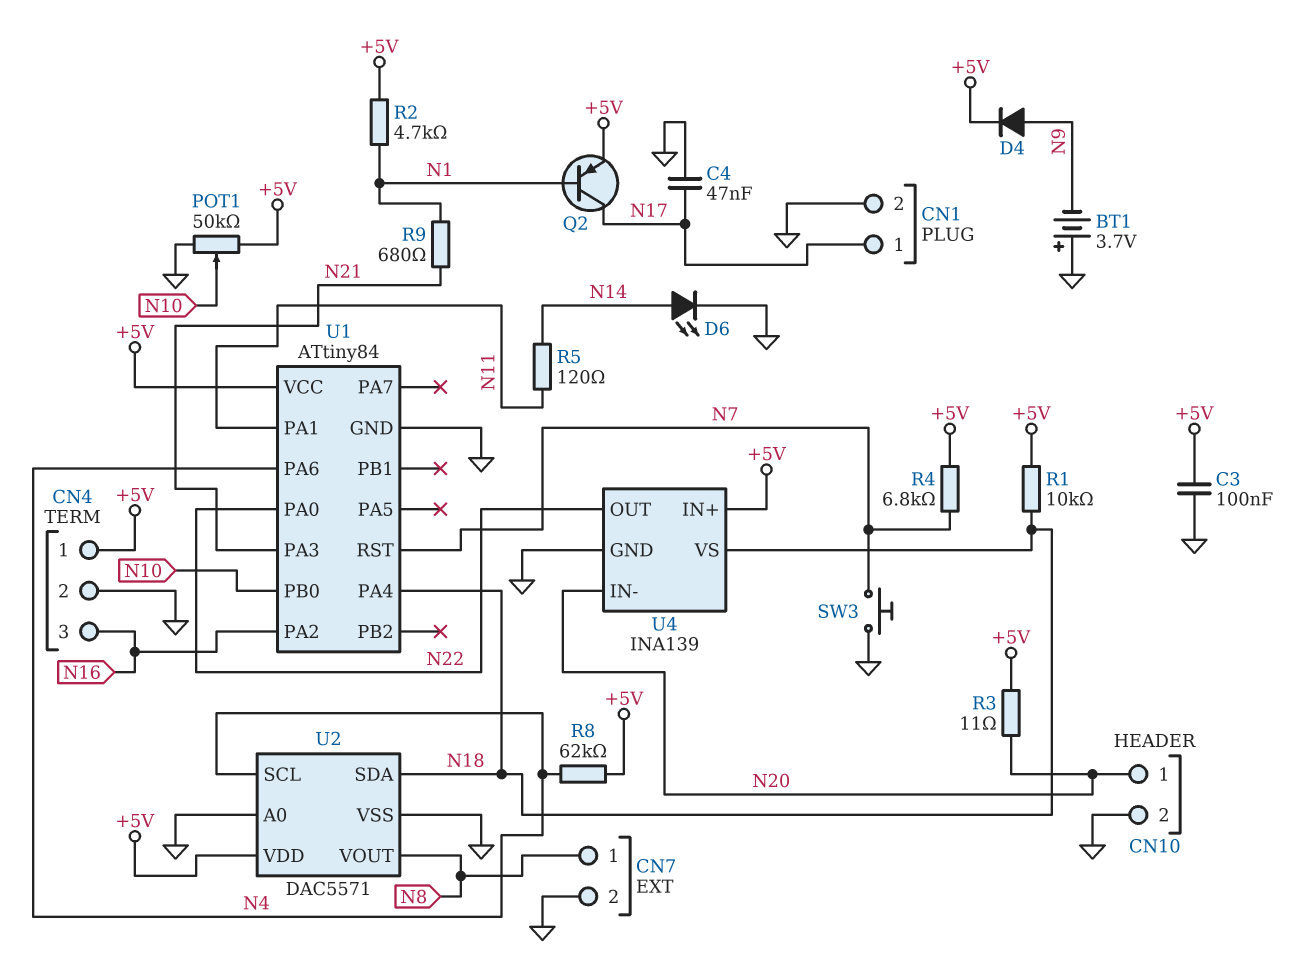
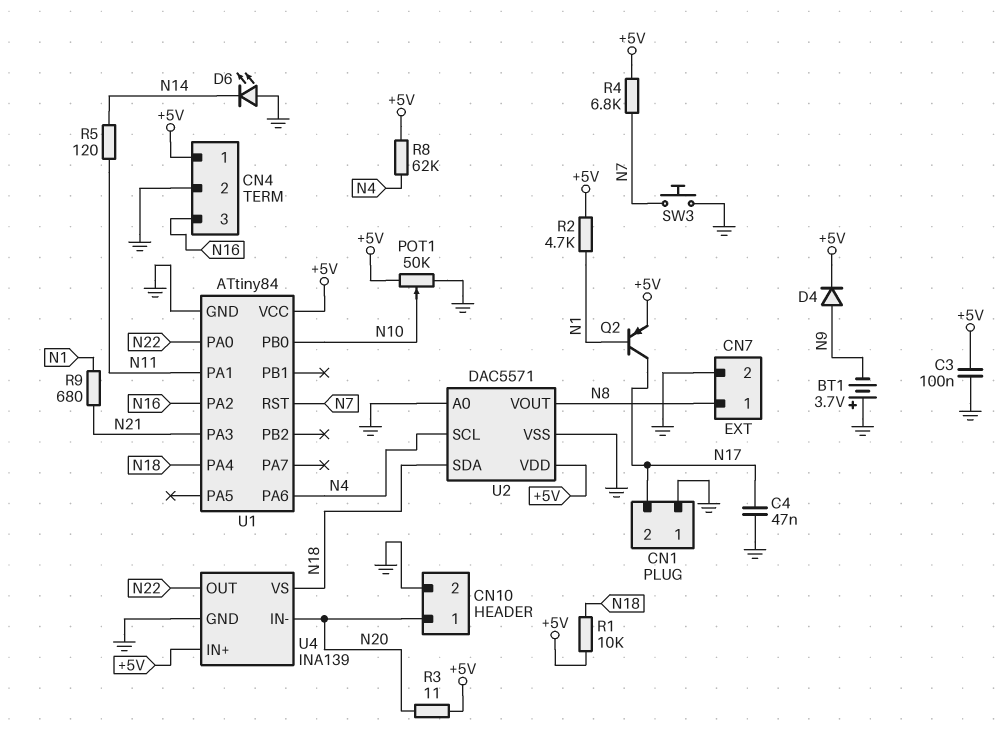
CN1 pin 1: N17 -> GND
CN1 pin 2: GND -> N17
D6: LED (A N14, K GND) -> LED (A GND, K N14)

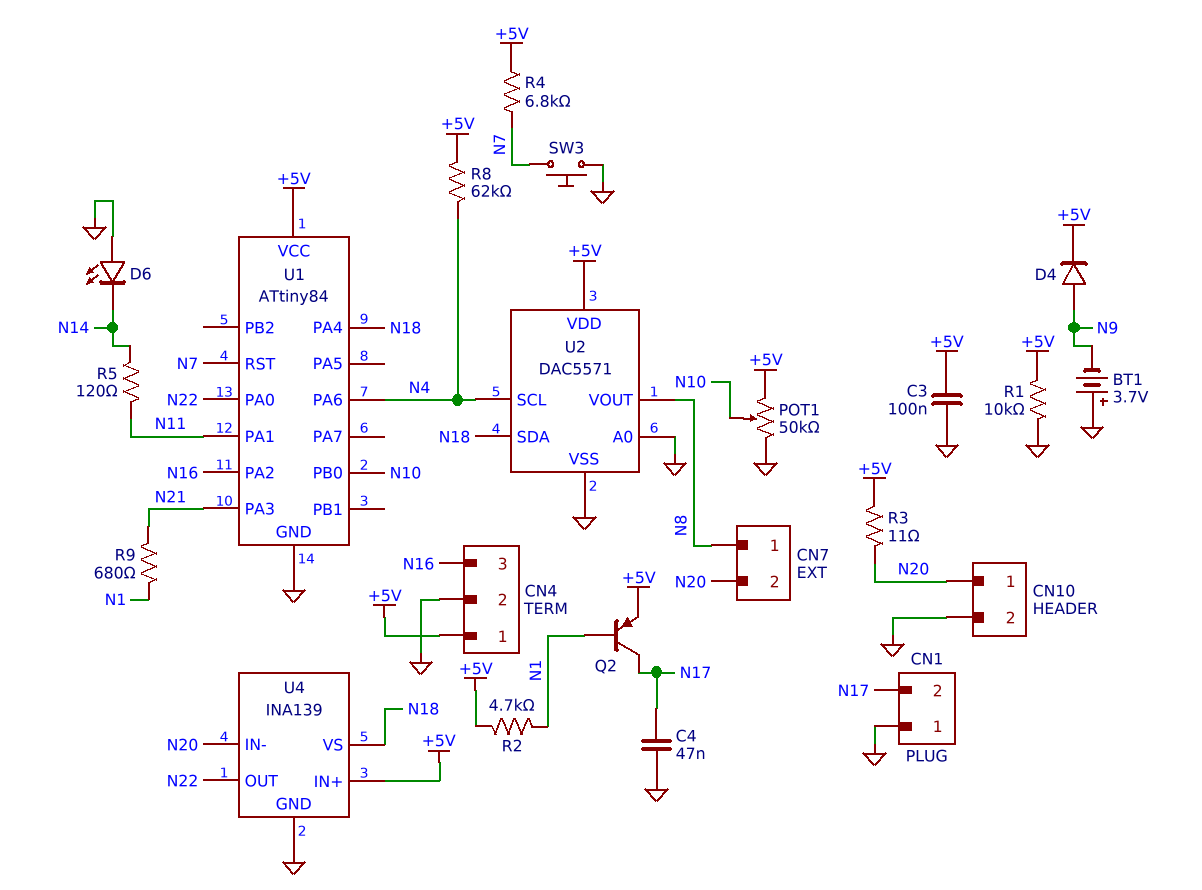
CN7 pin 2: GND -> N20
R1: 10k (+5V, N18) -> 10k (+5V, GND)

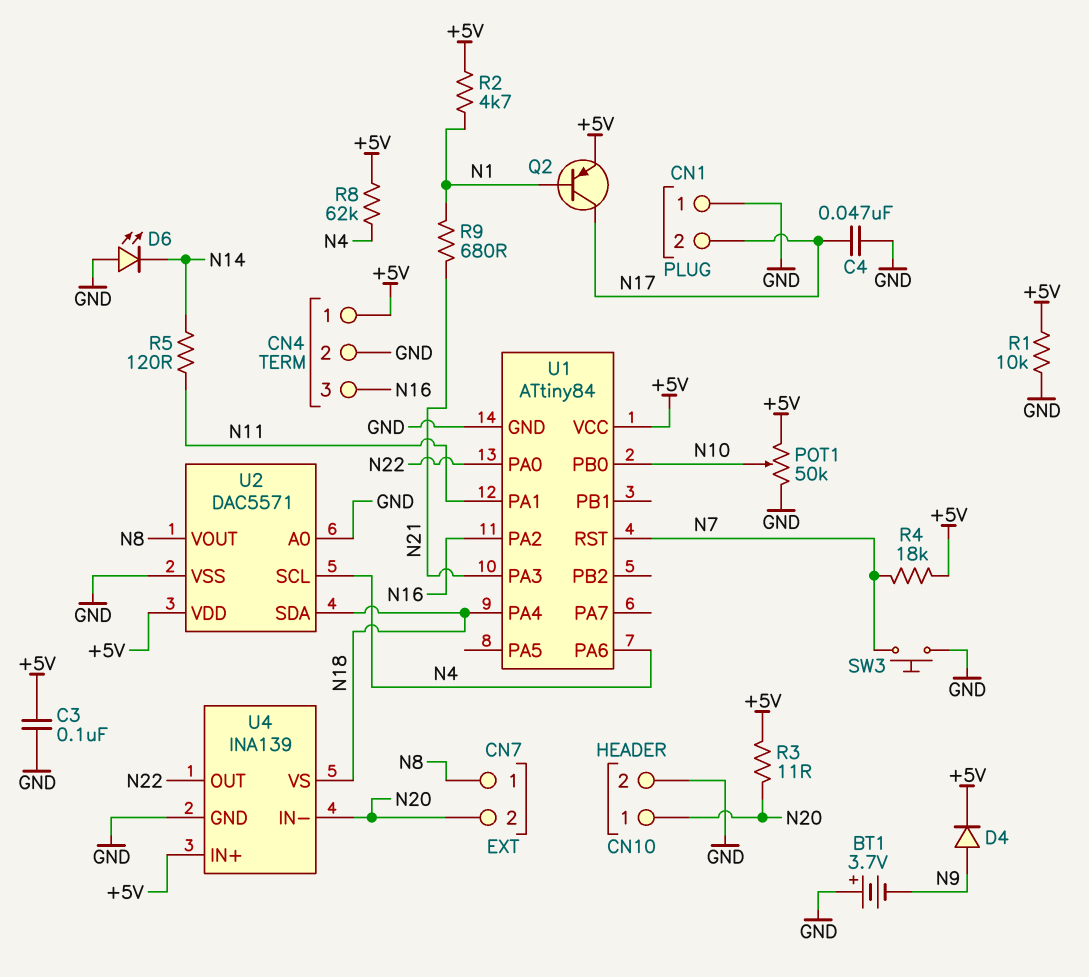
R4: 6.8k (+5V, N7) -> 18k (+5V, N7)

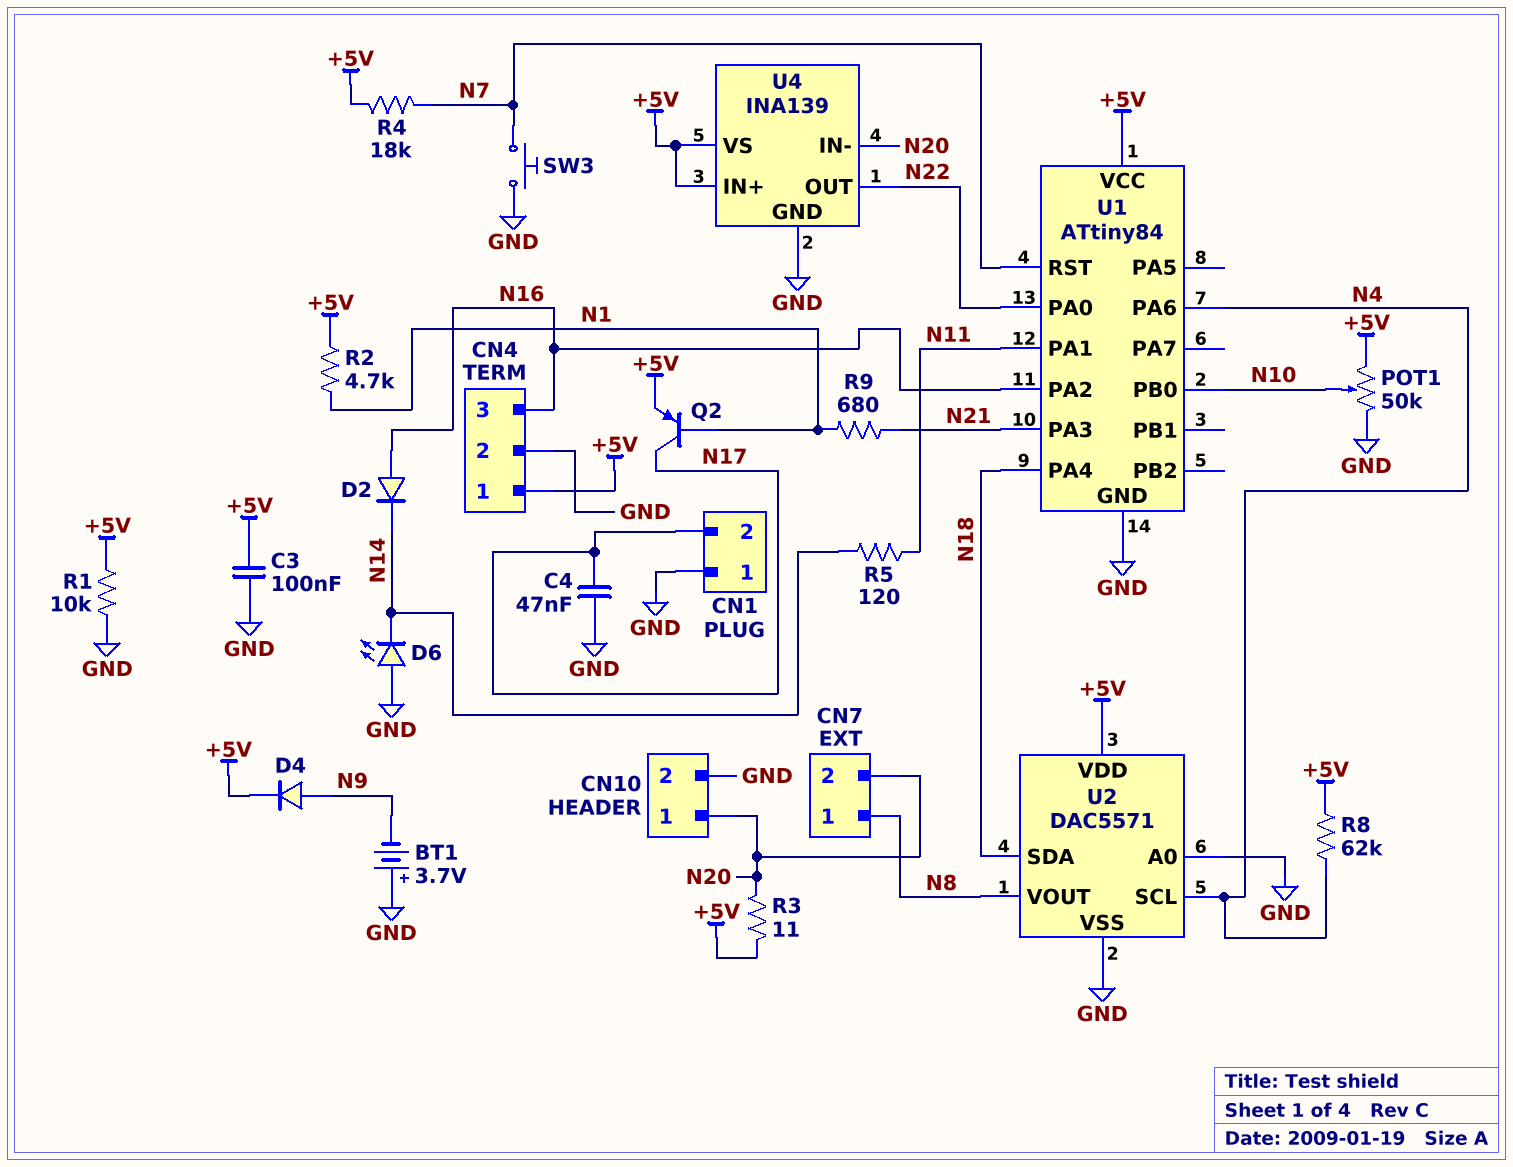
D2: none -> diode (A N16, K N14)
U4 pin VS: N18 -> +5V

